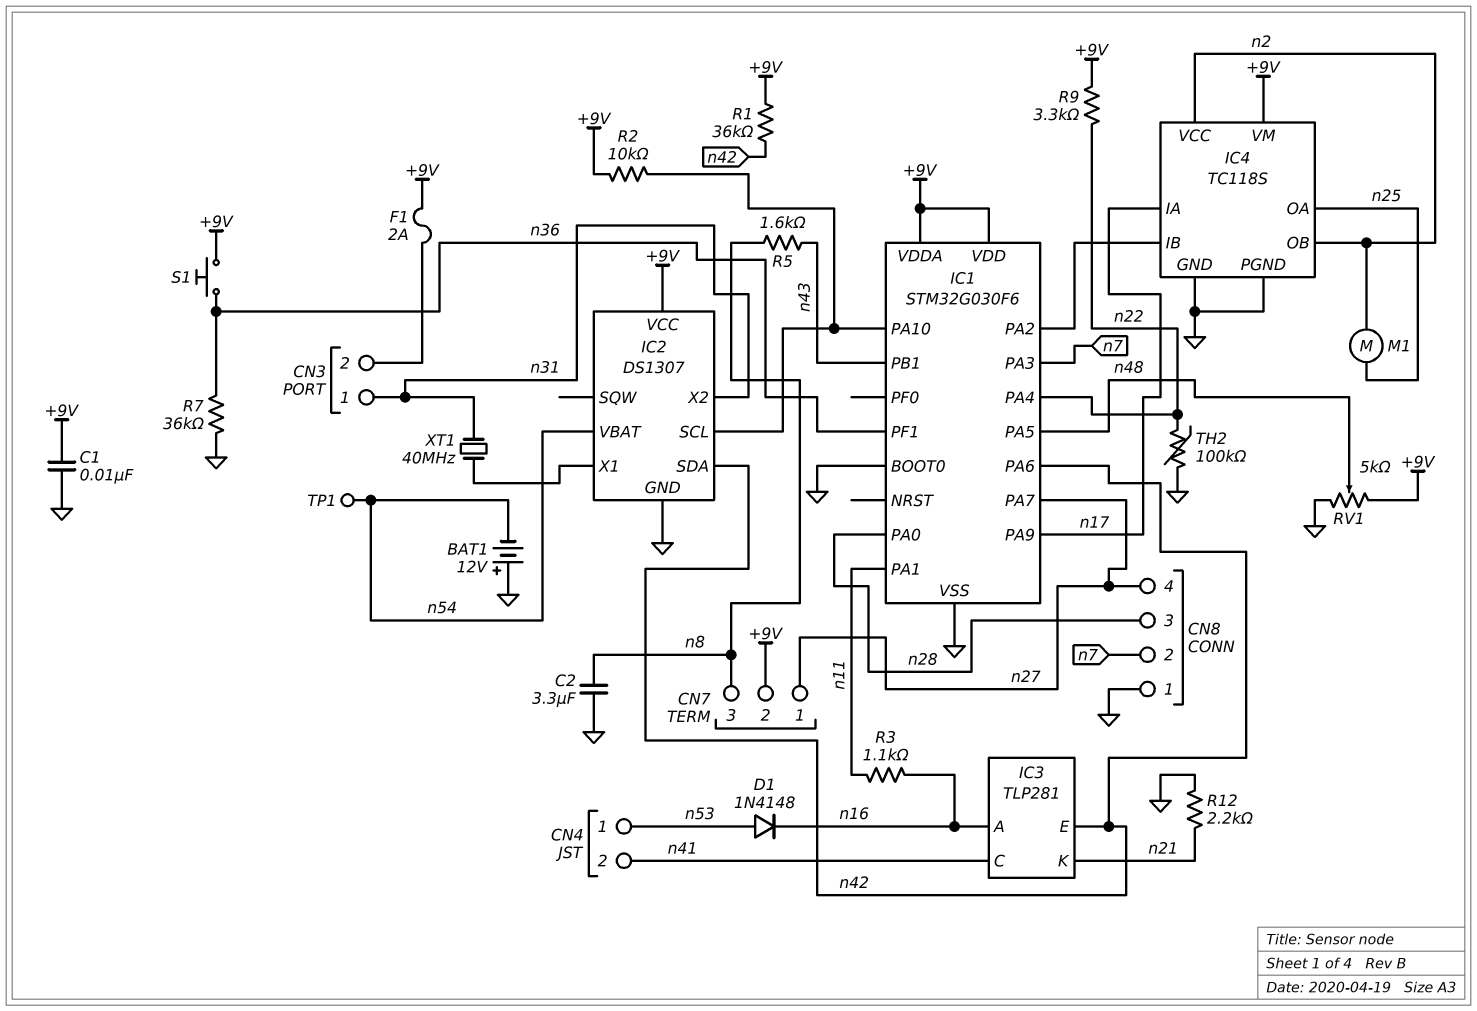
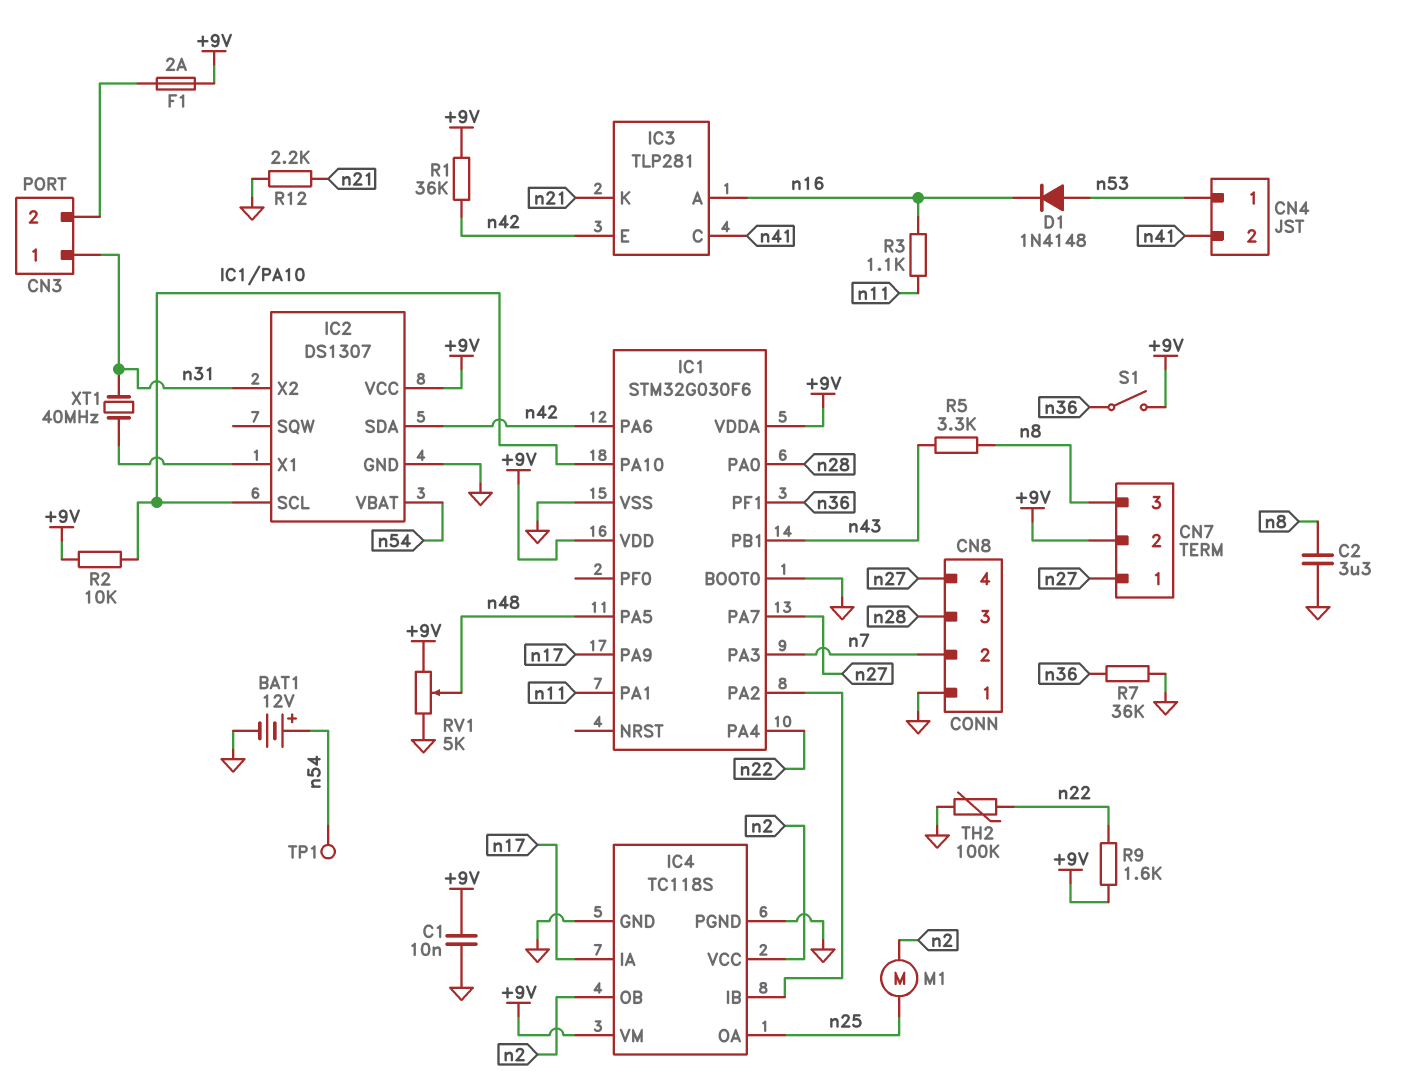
BAT1: 12V (plus GND, minus n54) -> 12V (plus n54, minus GND)
R5: 1.6k (n8, n43) -> 3.3k (n8, n43)
R9: 3.3k (+9V, n22) -> 1.6k (+9V, n22)
S1: button (+9V, n36) -> switch (+9V, n36)

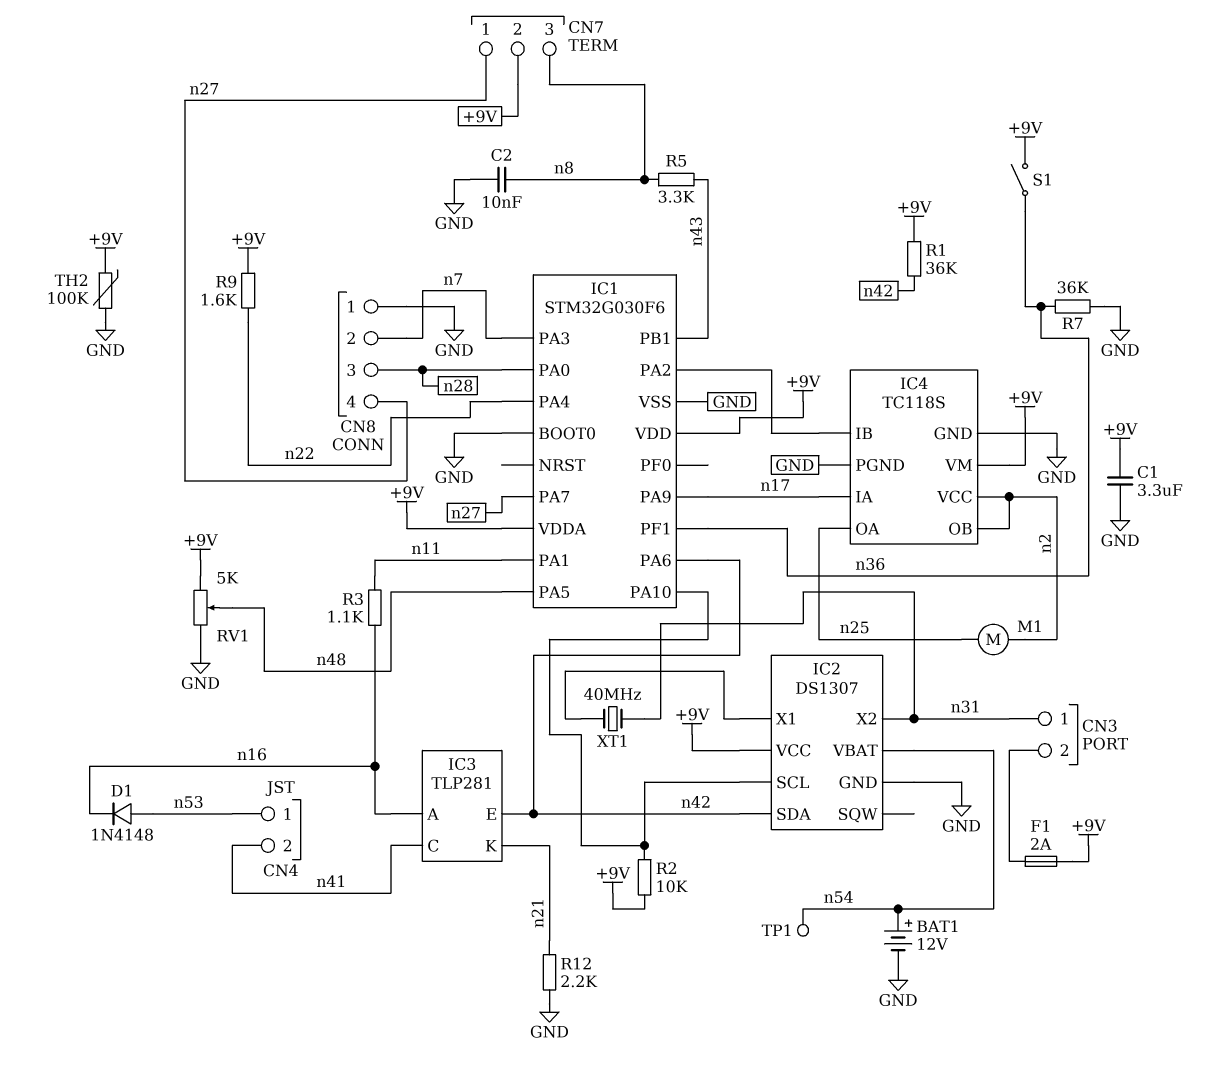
C1: 10nF (+9V, GND) -> 3.3uF (+9V, GND)
C2: 3.3uF (GND, n8) -> 10nF (GND, n8)
TH2: 100k (GND, n22) -> 100k (+9V, GND)

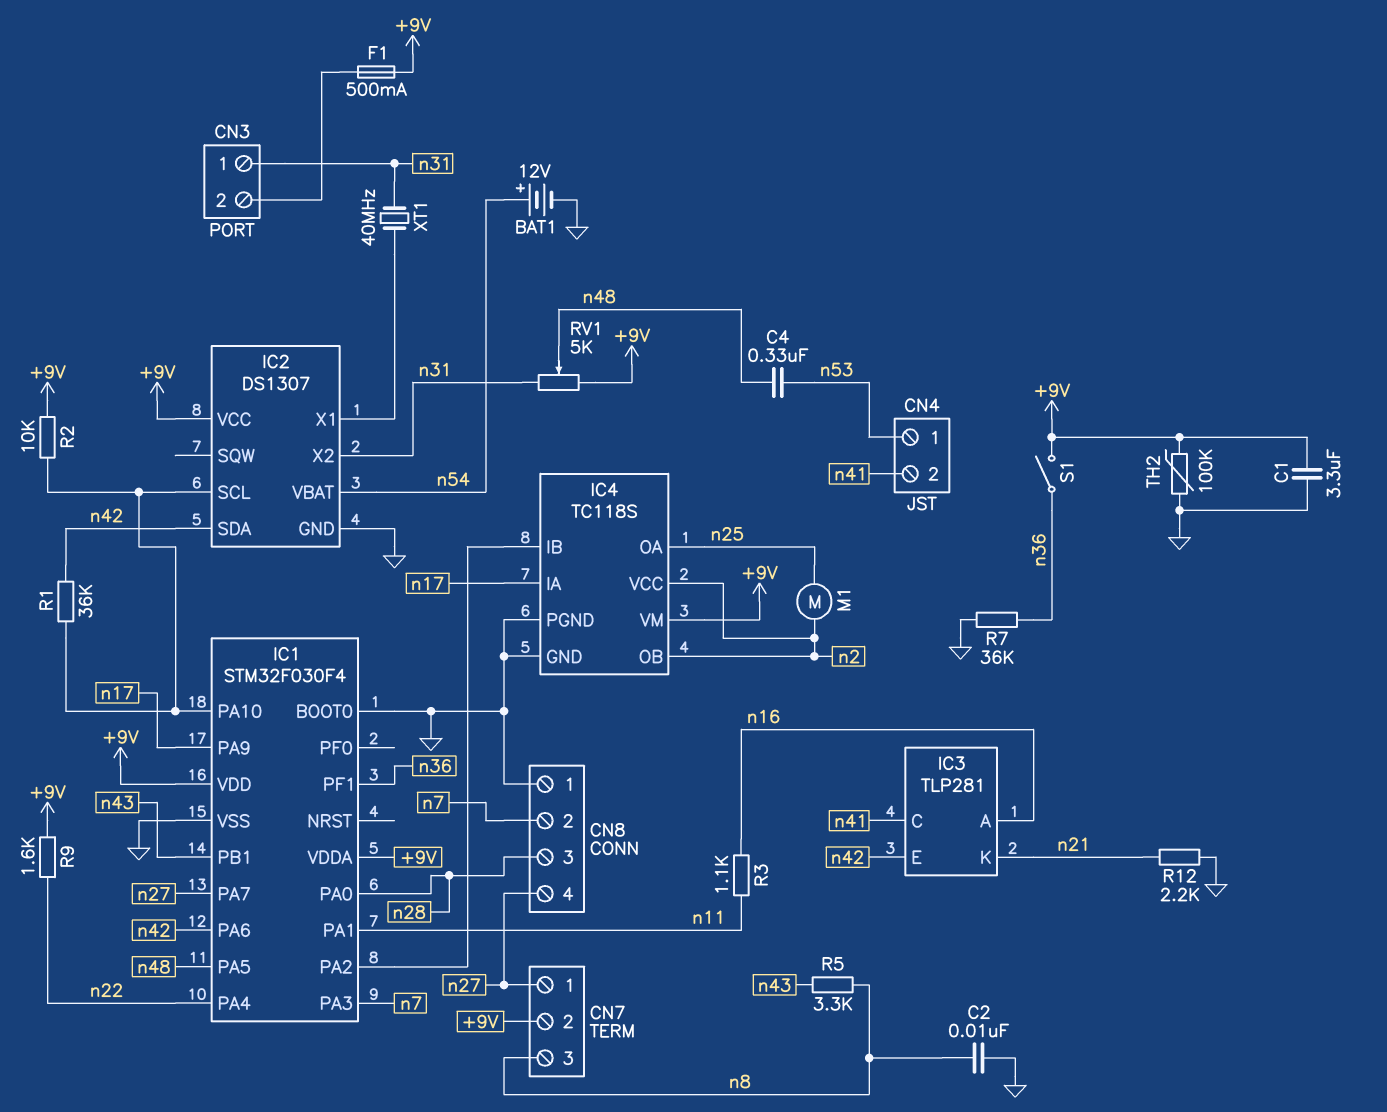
C4: none -> 330nF (n48, n53)
D1: diode 1N4148 (A n53, K n16) -> none
F1: 2A (+9V, CN3/2) -> 500mA (+9V, CN3/2)
IC1: STM32G030F6 -> STM32F030F4
R1: 36k (+9V, n42) -> 36k (IC1/PA10, n42)
RV1: 5k (+9V, GND, wiper n48) -> 5k (+9V, n31, wiper n48)
TP1: test point (n54) -> none

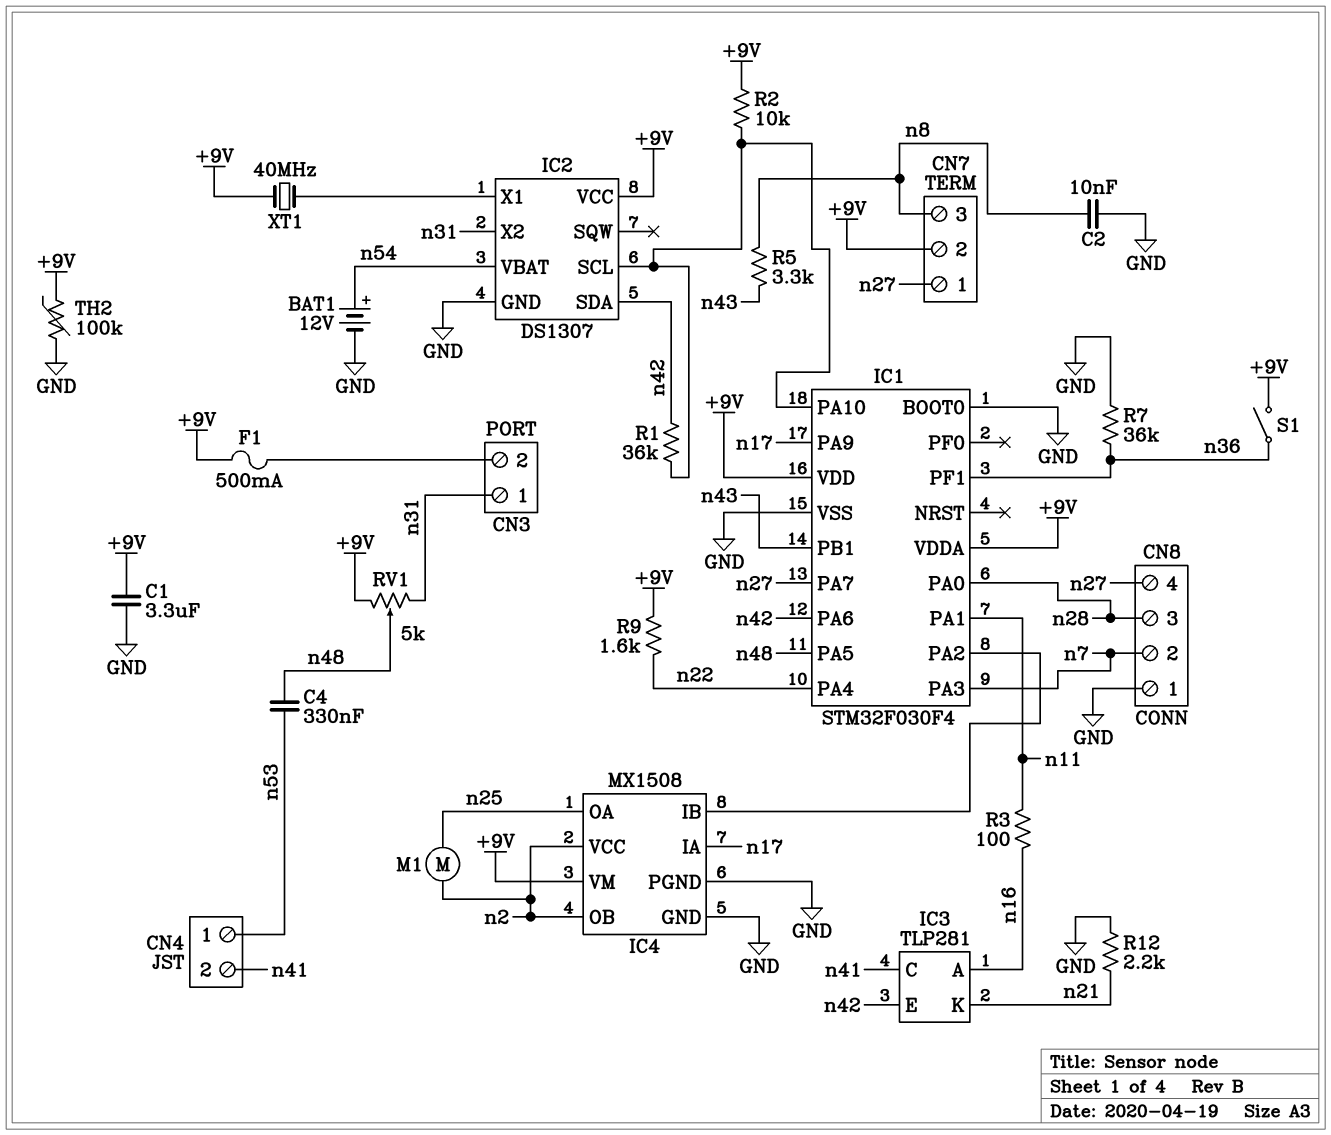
IC4: TC118S -> MX1508
R3: 1.1k (n11, n16) -> 100 (n11, n16)
XT1: 40MHz (IC2/X1, n31) -> 40MHz (+9V, IC2/X1)

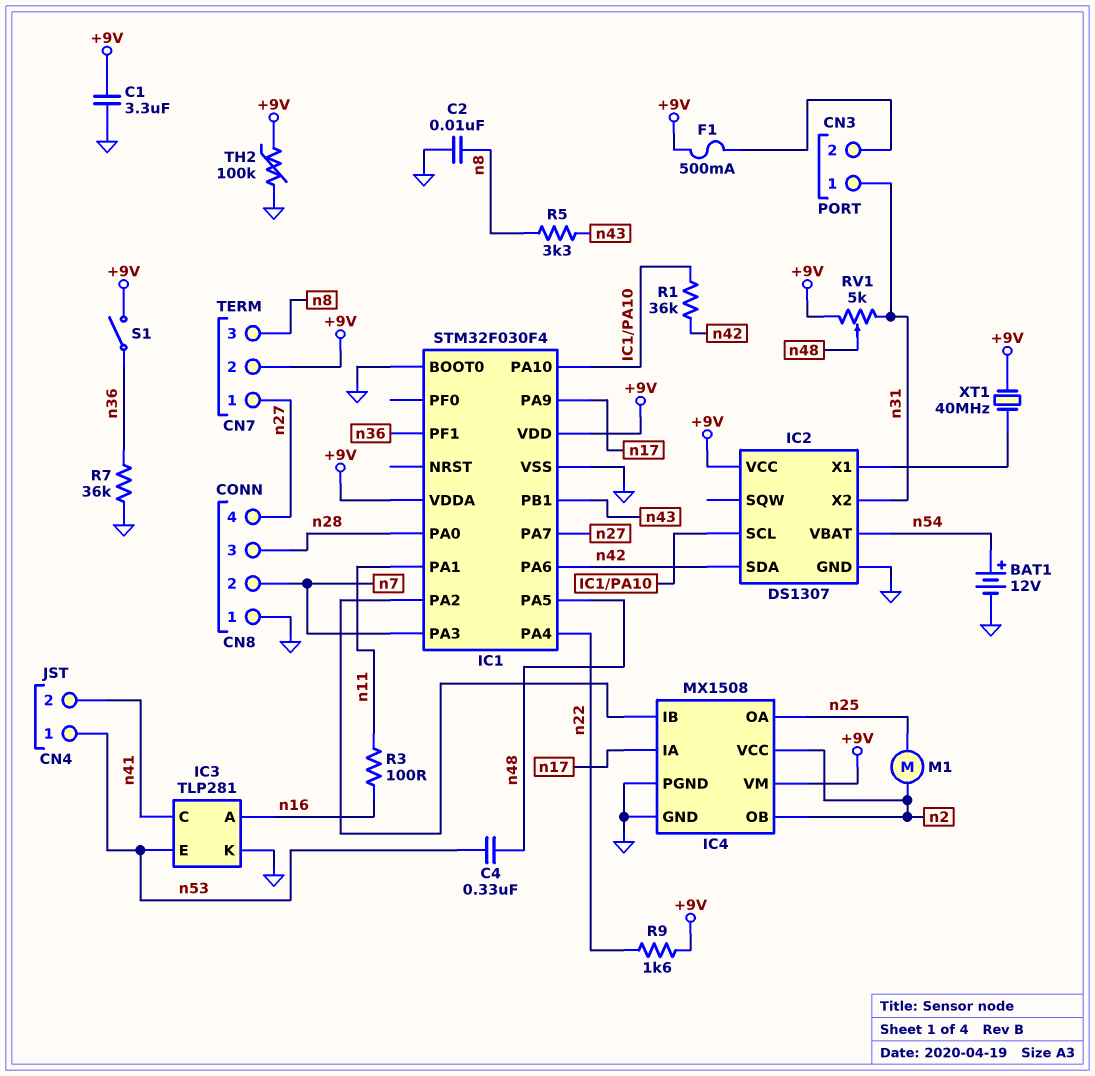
IC3 pin E: n42 -> n53
IC3 pin K: n21 -> GND
R2: 10k (+9V, IC1/PA10) -> none
R12: 2.2k (GND, n21) -> none

